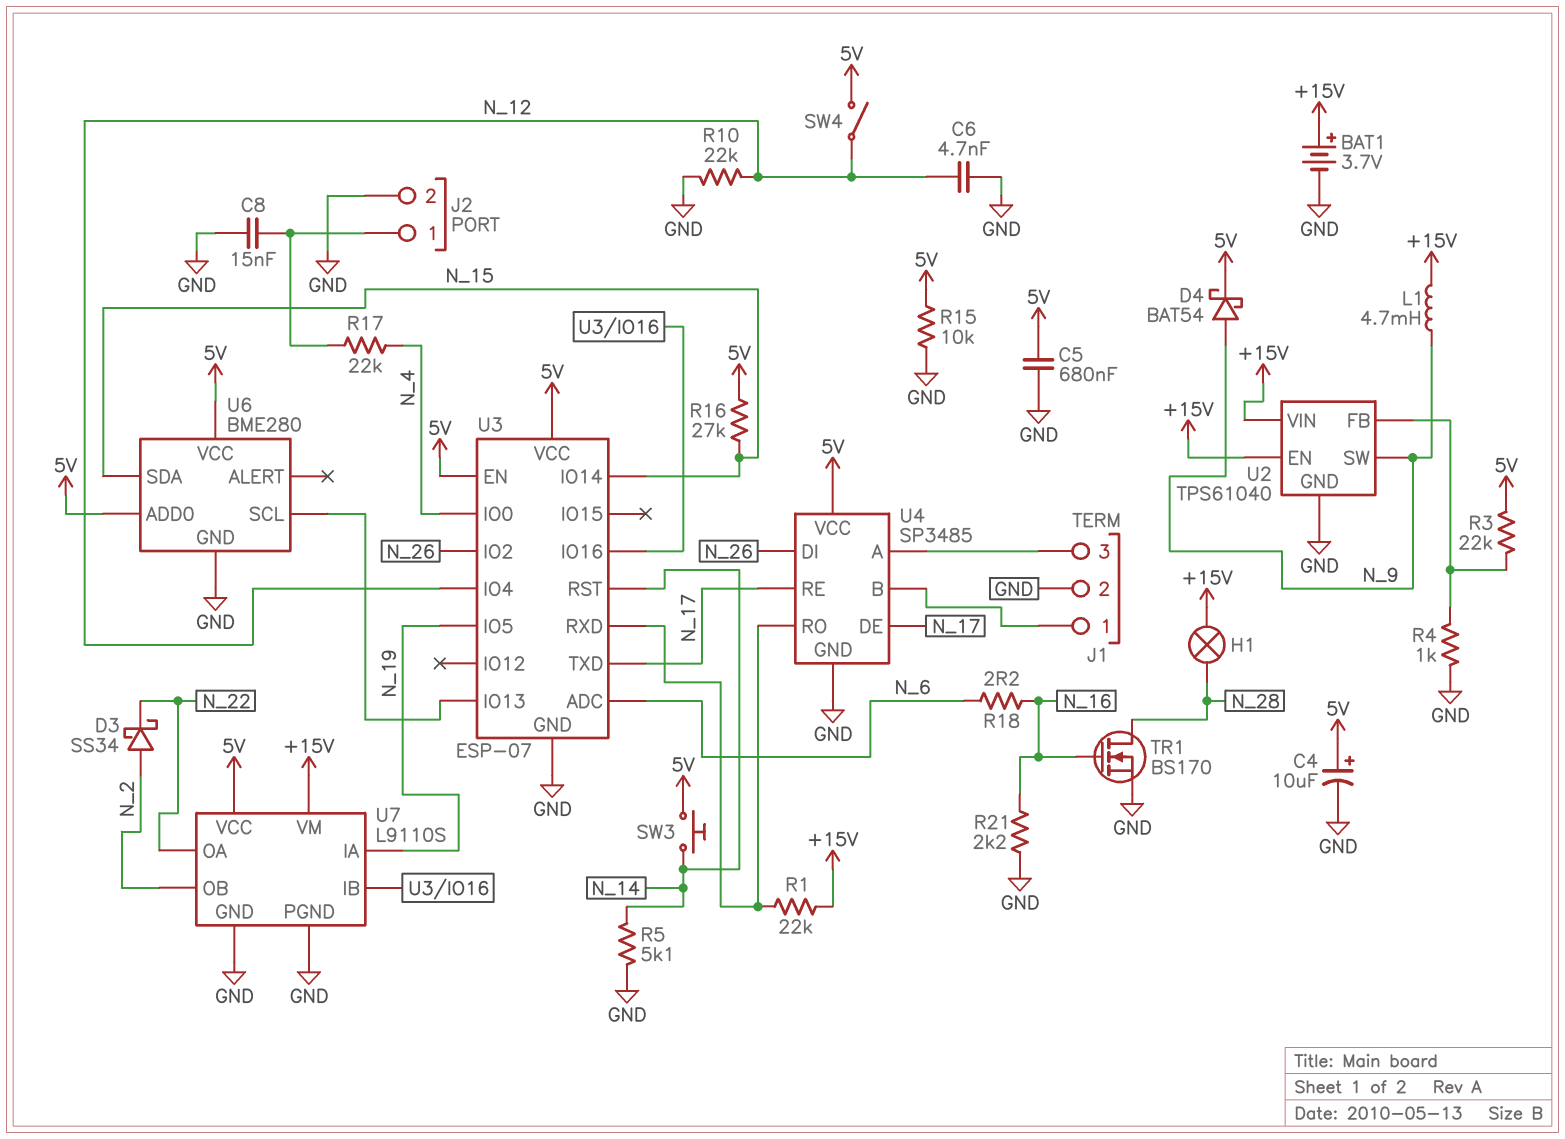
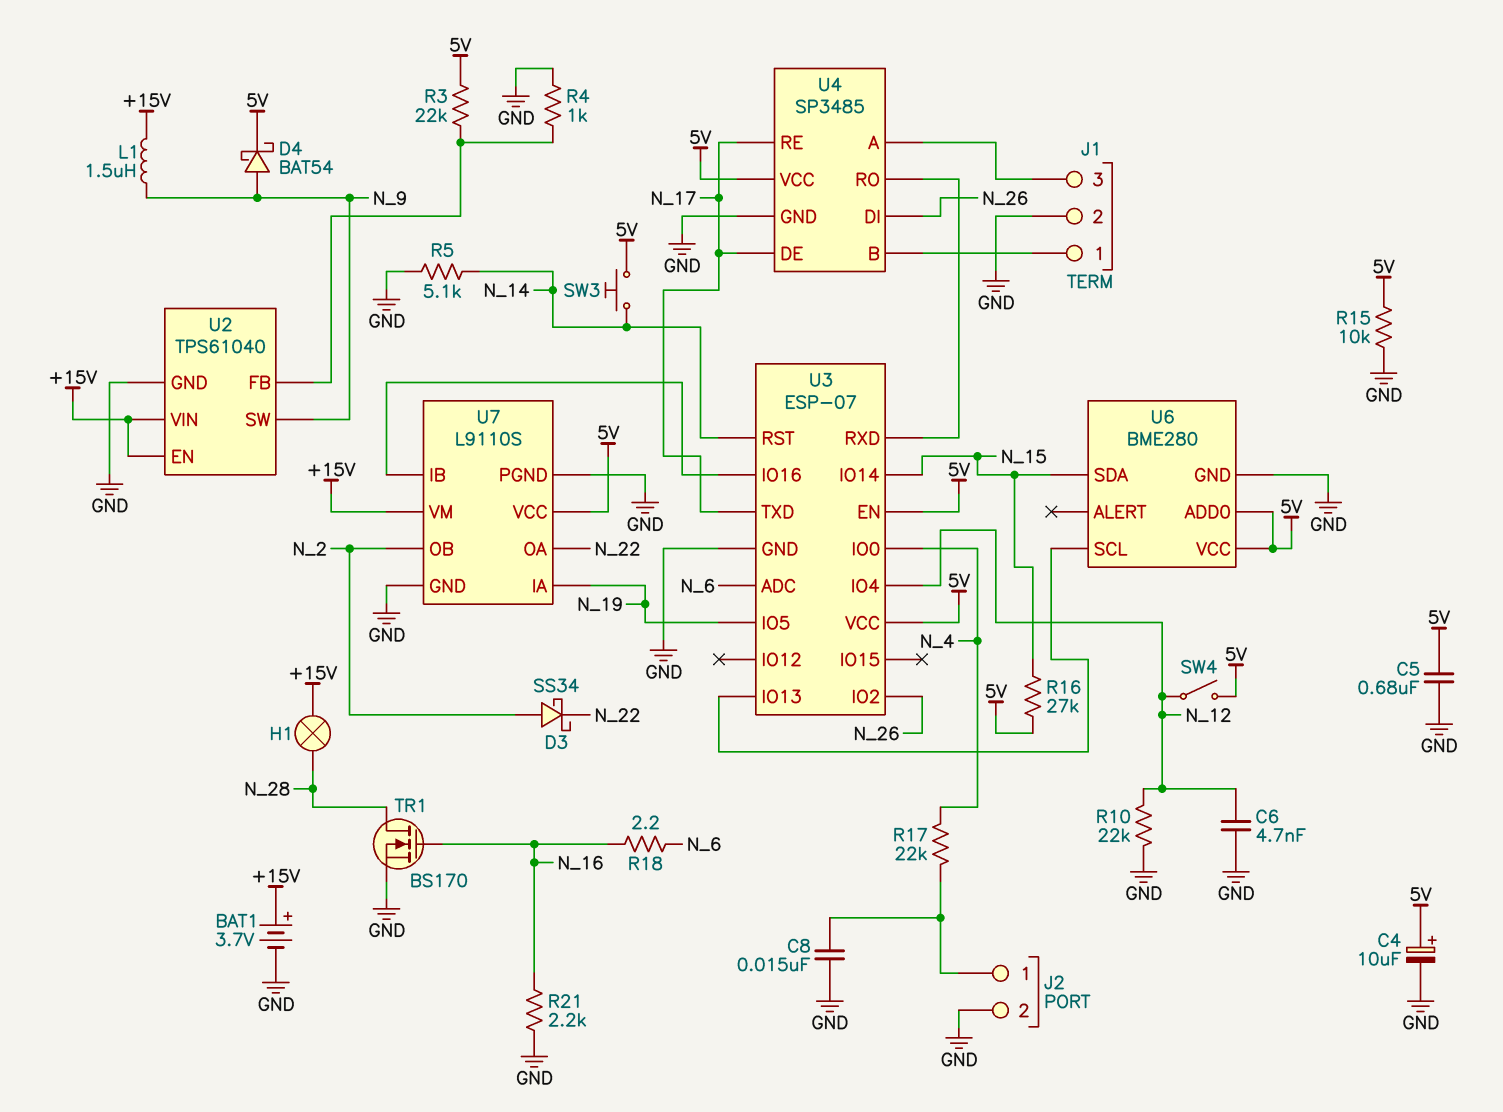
L1: 4.7mH (+15V, N_9) -> 1.5uH (+15V, N_9)
R1: 22k (+15V, U3/RXD) -> none

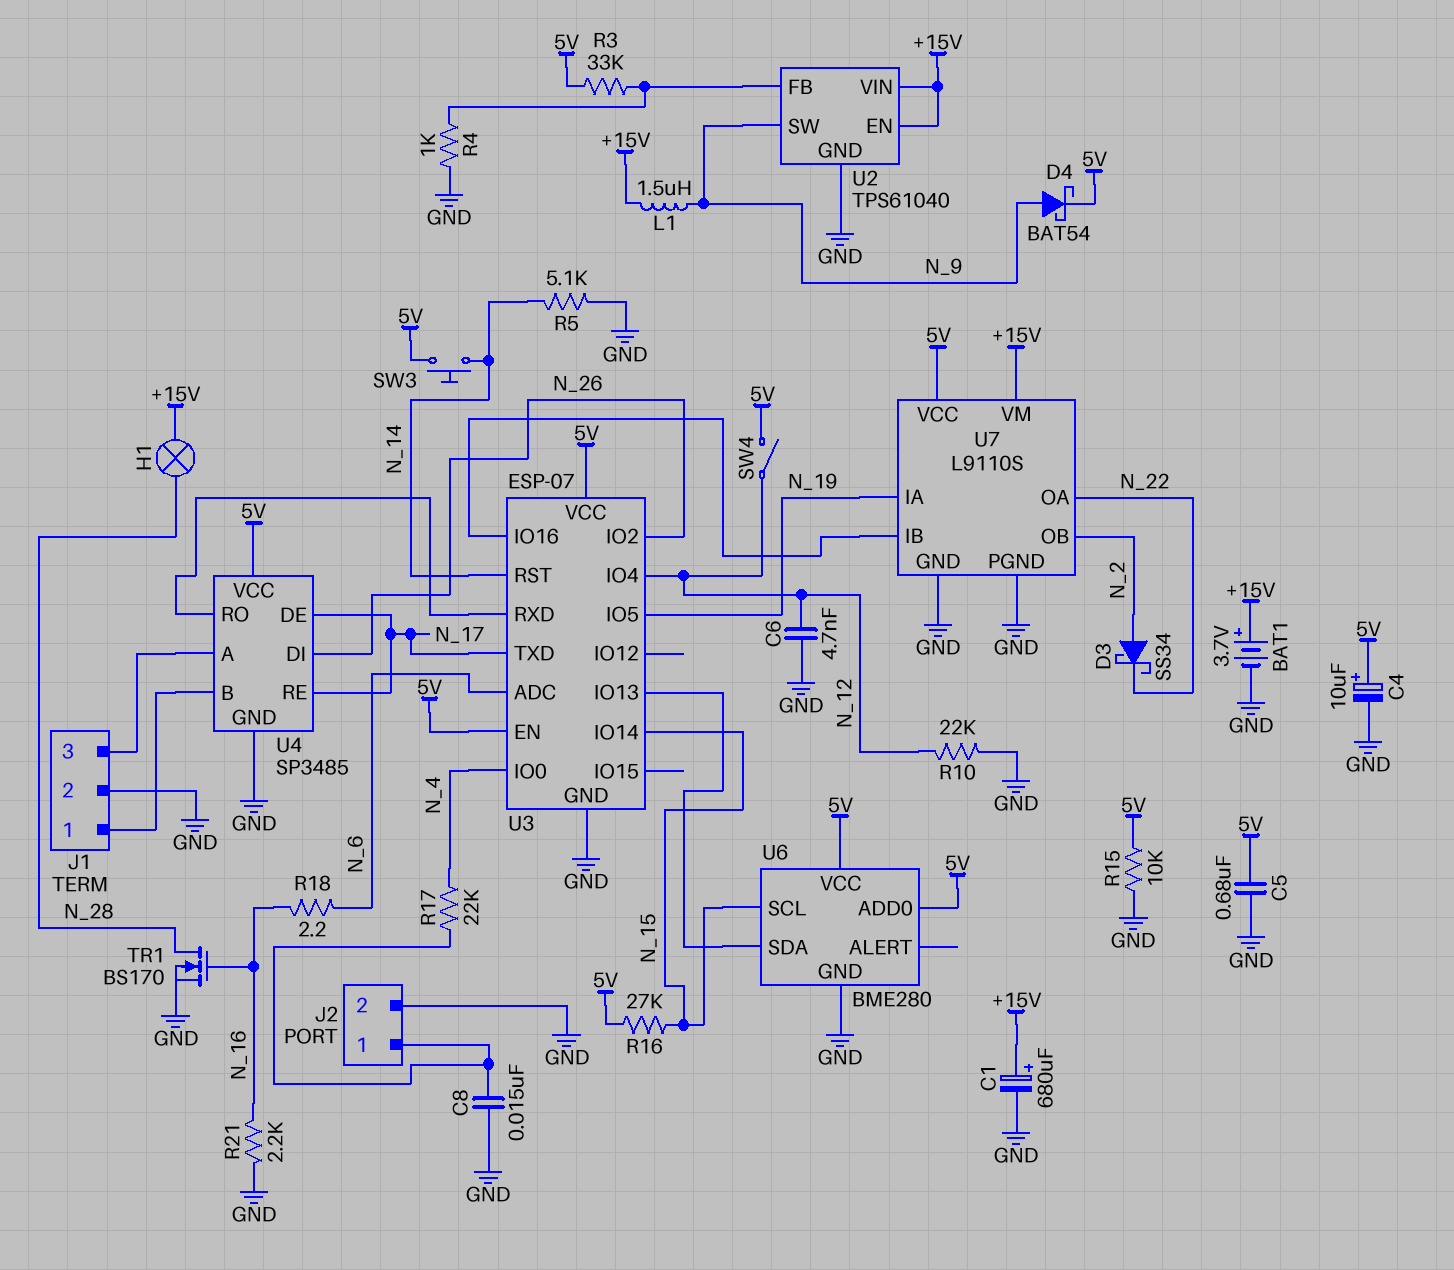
C1: none -> 680uF (plus +15V, minus GND)
R3: 22k (5V, U2/FB) -> 33k (5V, U2/FB)
U6 pin SCL: U3/IO13 -> N_15
U6 pin SDA: N_15 -> U3/IO13

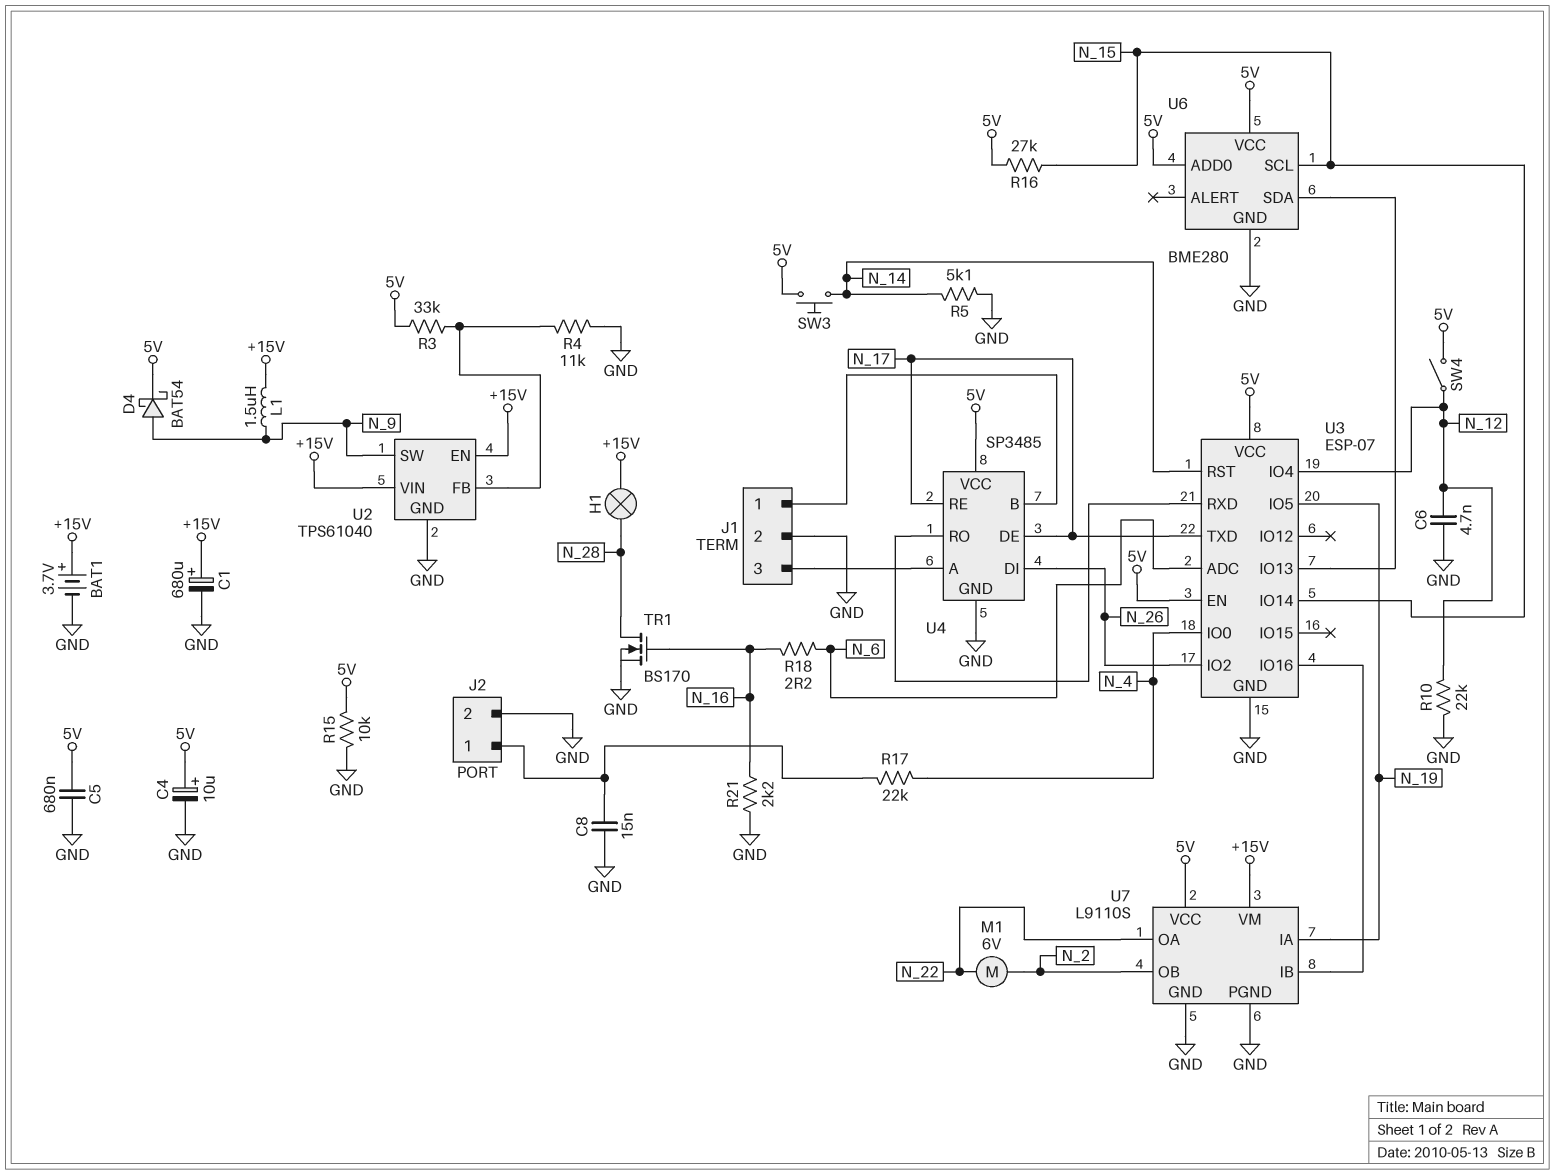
D3: schottky SS34 (A N_2, K N_22) -> none
M1: none -> motor 6V (N_2, N_22)
R4: 1k (GND, U2/FB) -> 11k (GND, U2/FB)

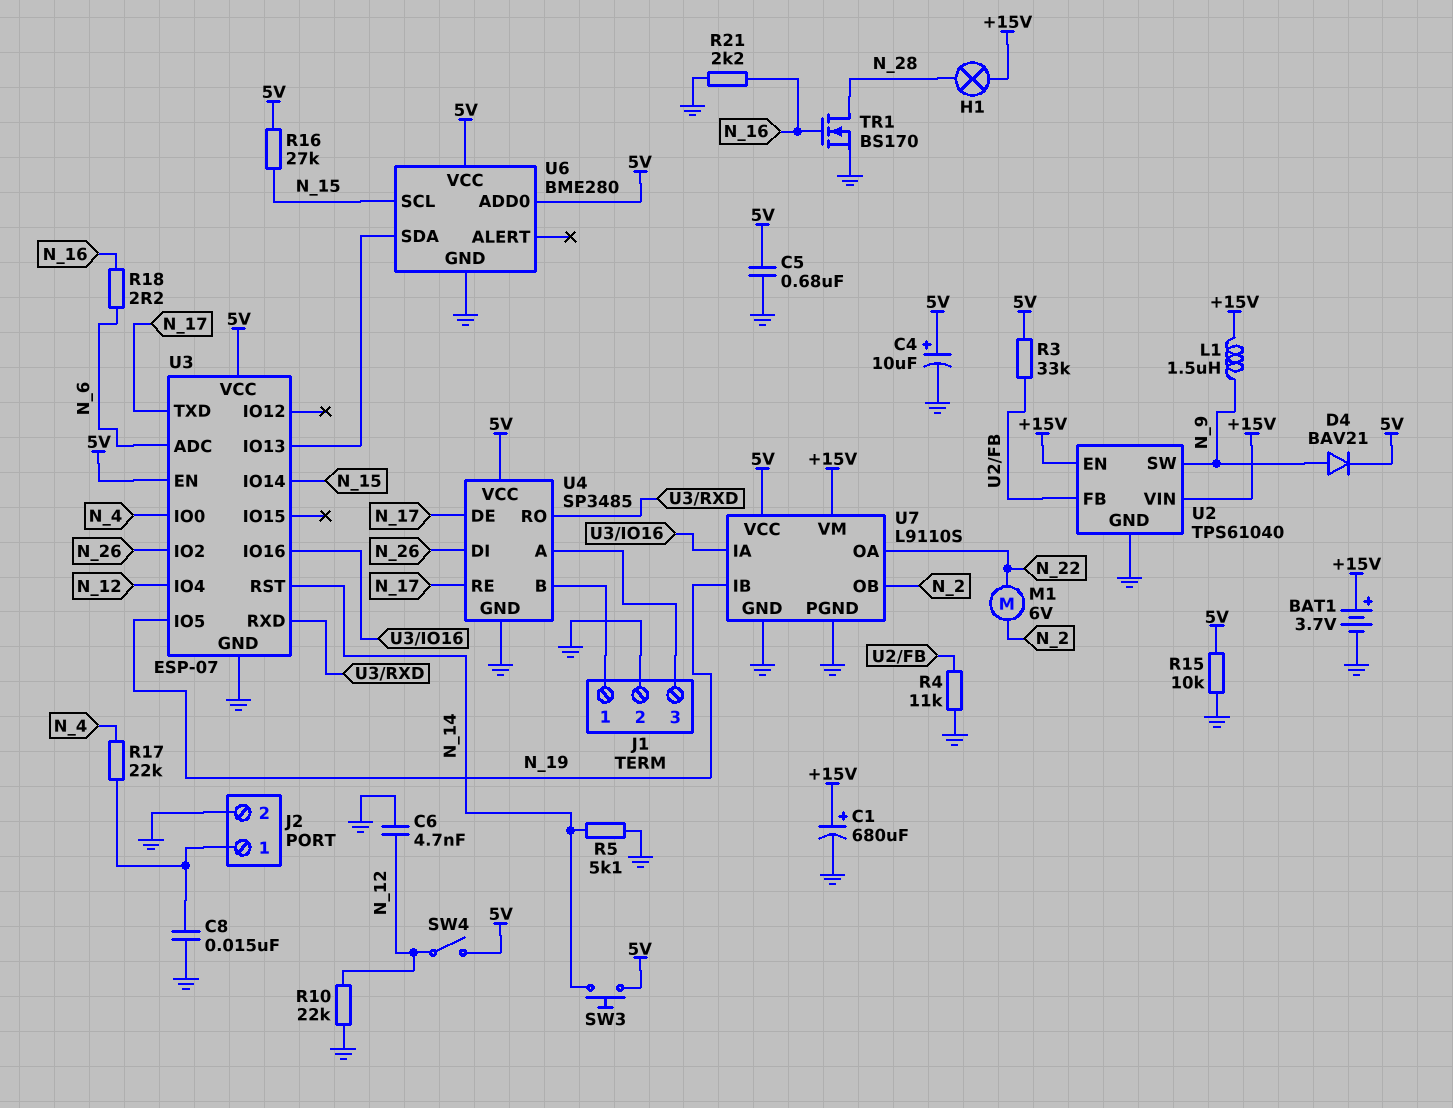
D4: schottky BAT54 (A N_9, K 5V) -> diode BAV21 (A N_9, K 5V)
U7 pin IA: N_19 -> U3/IO16
U7 pin IB: U3/IO16 -> N_19

